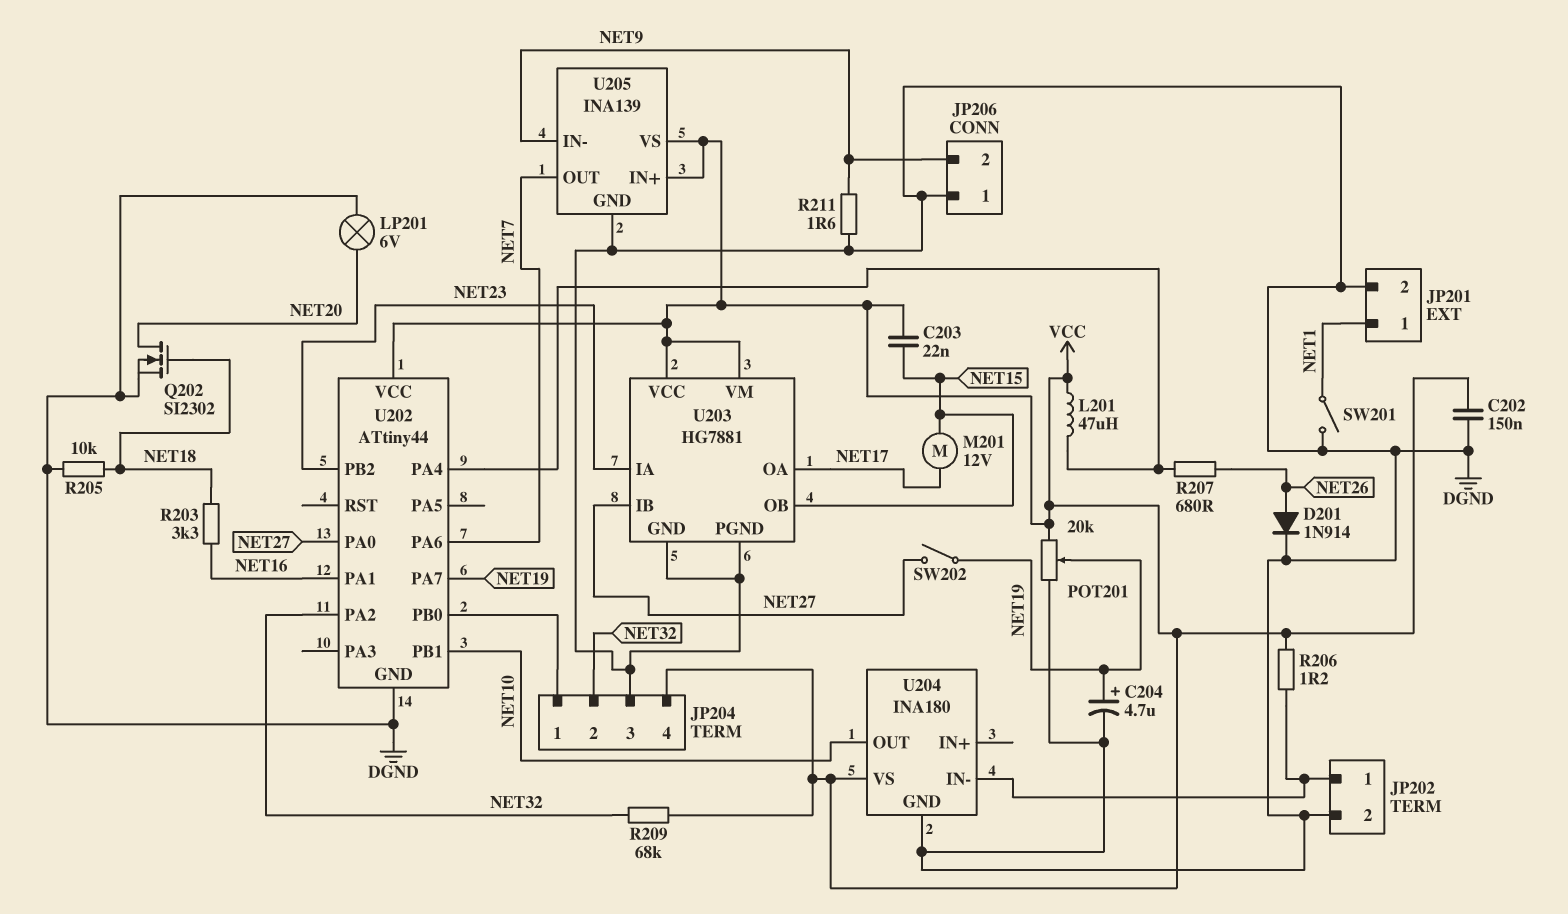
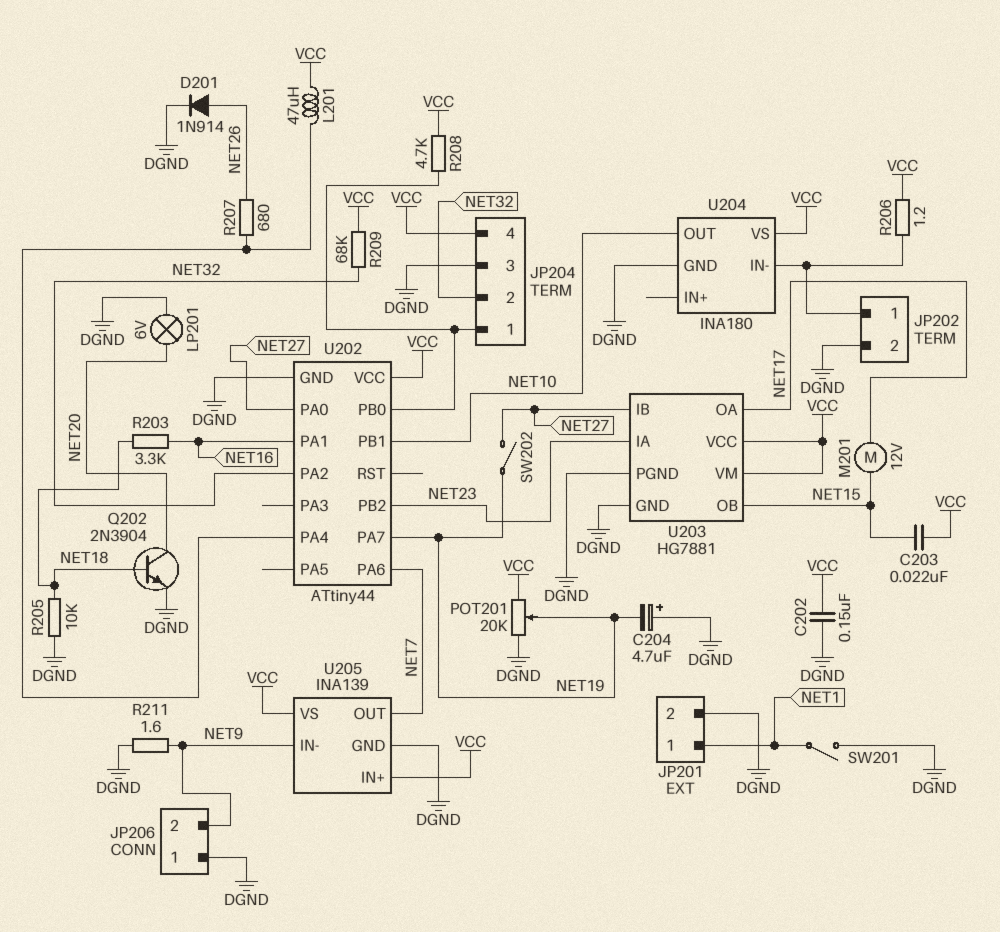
C204: 4.7uF (plus NET19, minus DGND) -> 4.7uF (plus DGND, minus NET19)
Q202: NMOS SI2302 (G NET18, D NET20, S DGND) -> NPN 2N3904 (B NET18, C NET20, E DGND)
R208: none -> 4.7k (JP204/1, VCC)

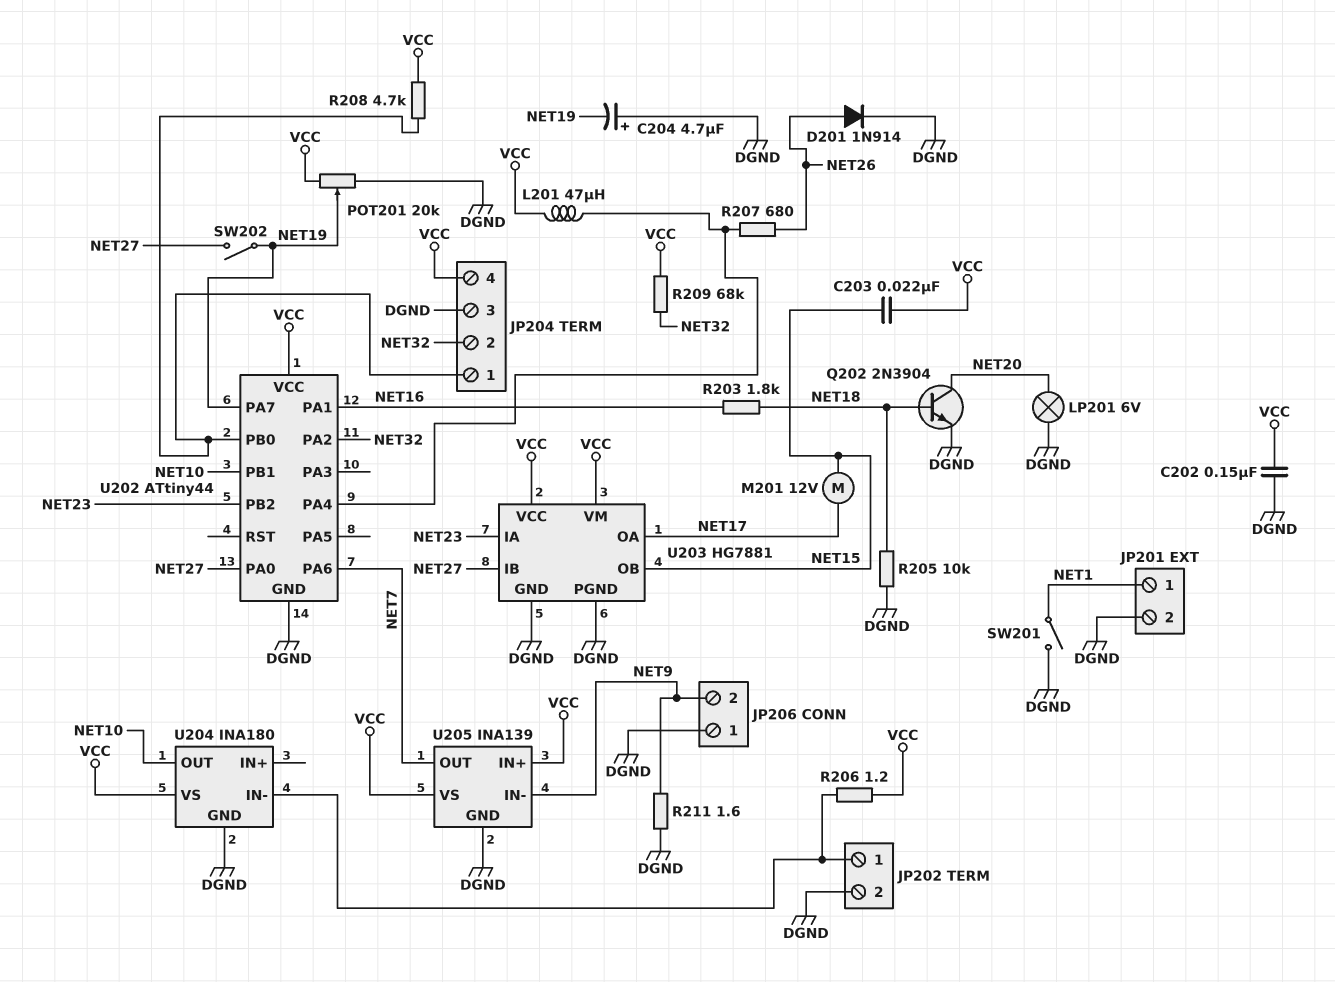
R203: 3.3k (NET16, NET18) -> 1.8k (NET16, NET18)

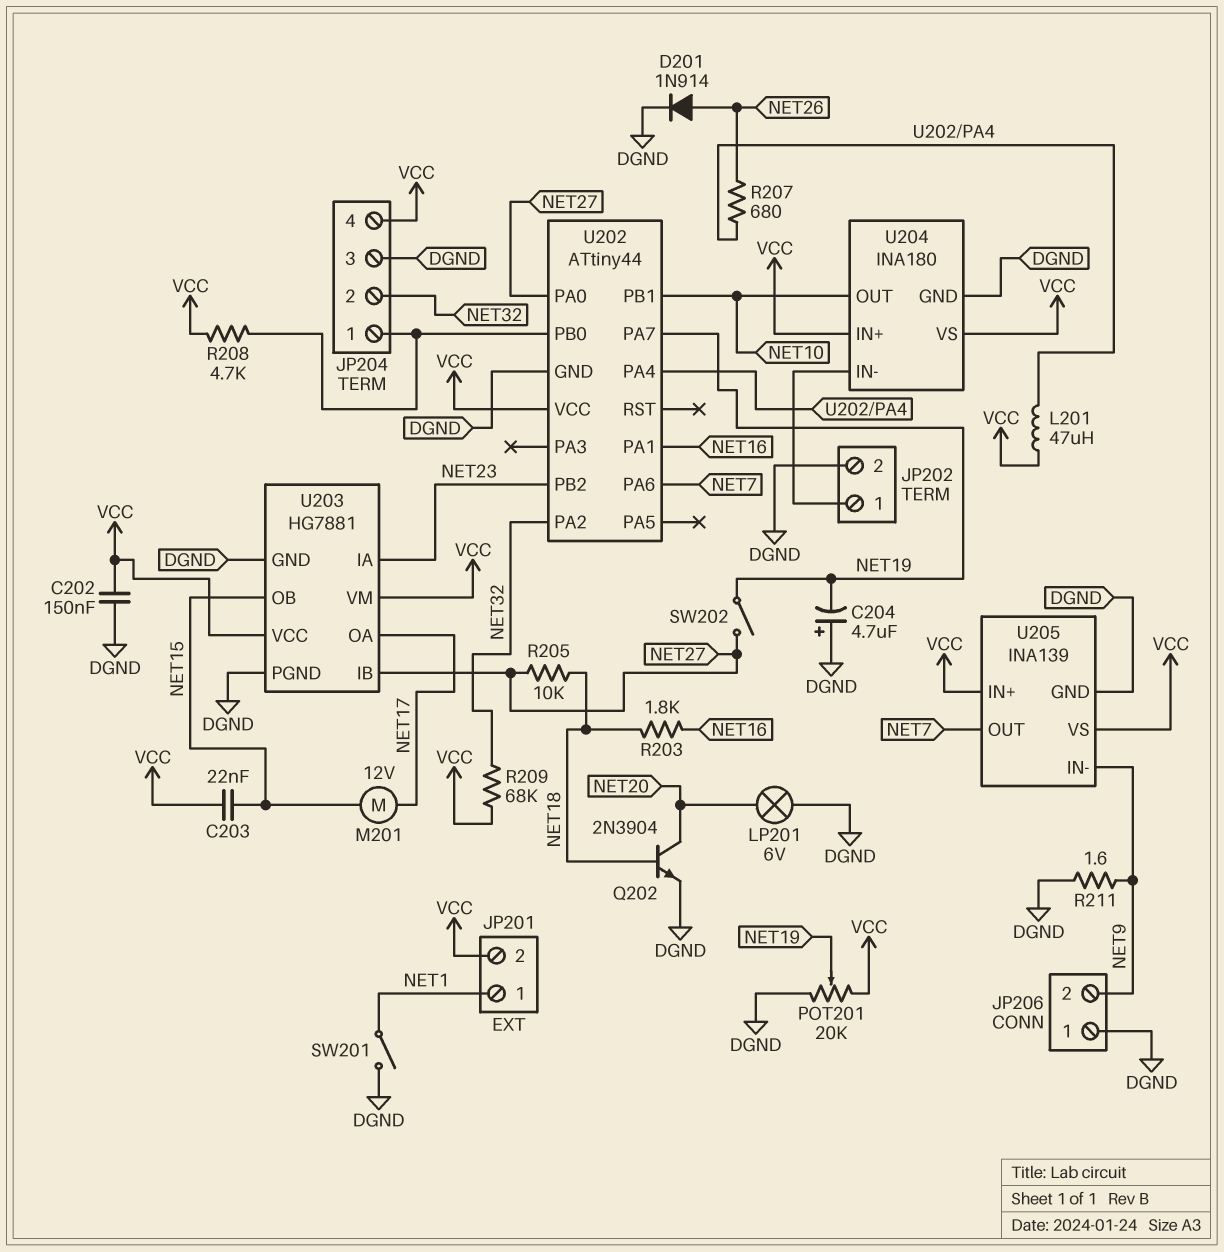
JP201 pin 2: DGND -> VCC
R205: 10k (DGND, NET18) -> 10k (NET18, NET27)
R206: 1.2 (JP202/1, VCC) -> none
U204 pin IN+: none -> VCC

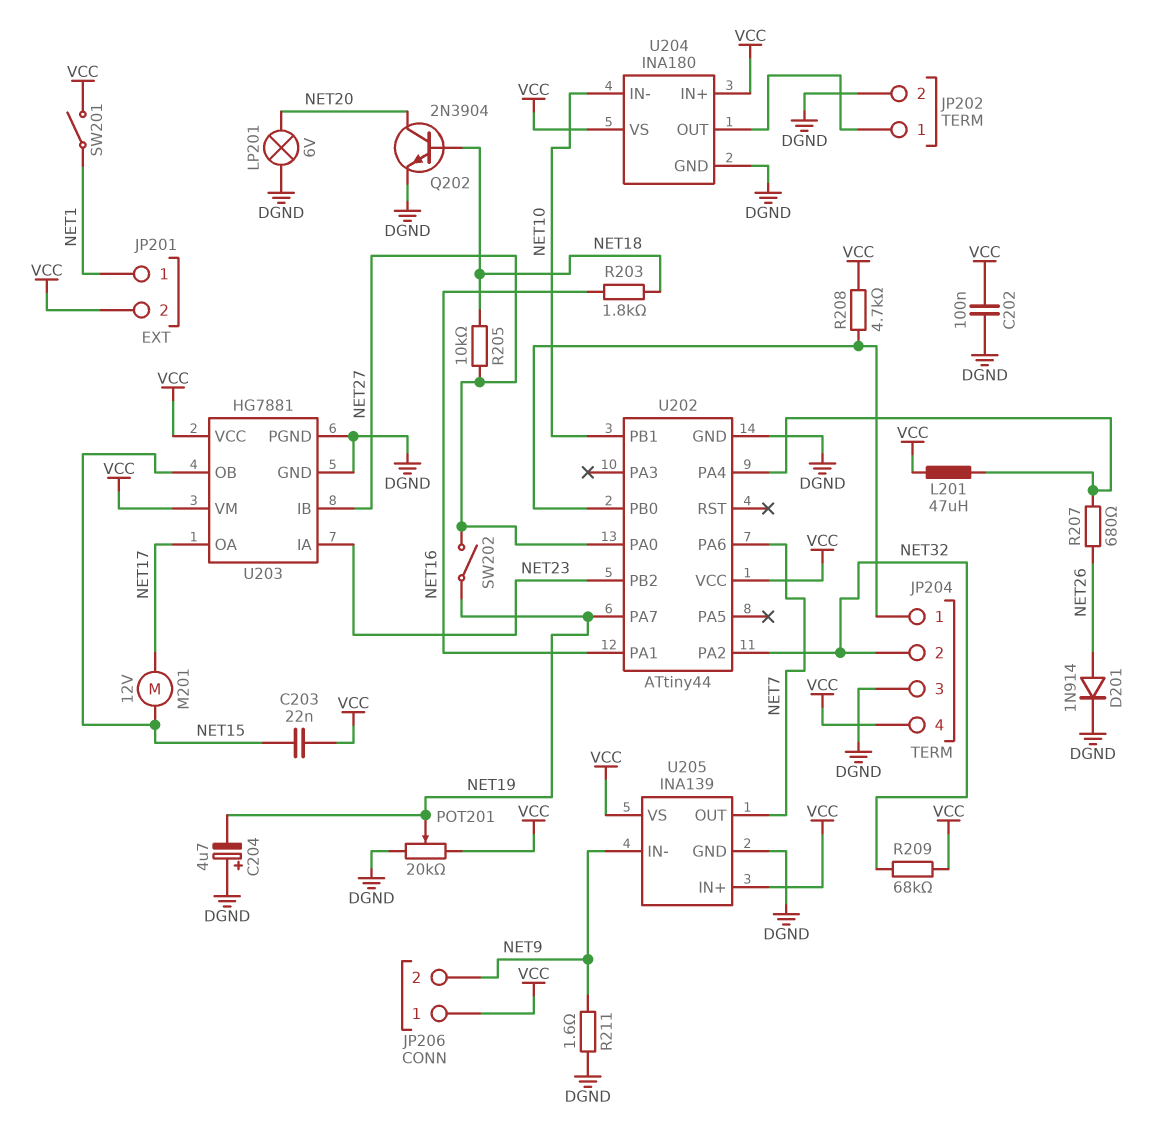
C202: 150nF (DGND, VCC) -> 100nF (DGND, VCC)
JP206 pin 1: DGND -> VCC
SW201: switch (DGND, NET1) -> switch (NET1, VCC)
U204 pin IN-: JP202/1 -> NET10
U204 pin OUT: NET10 -> JP202/1

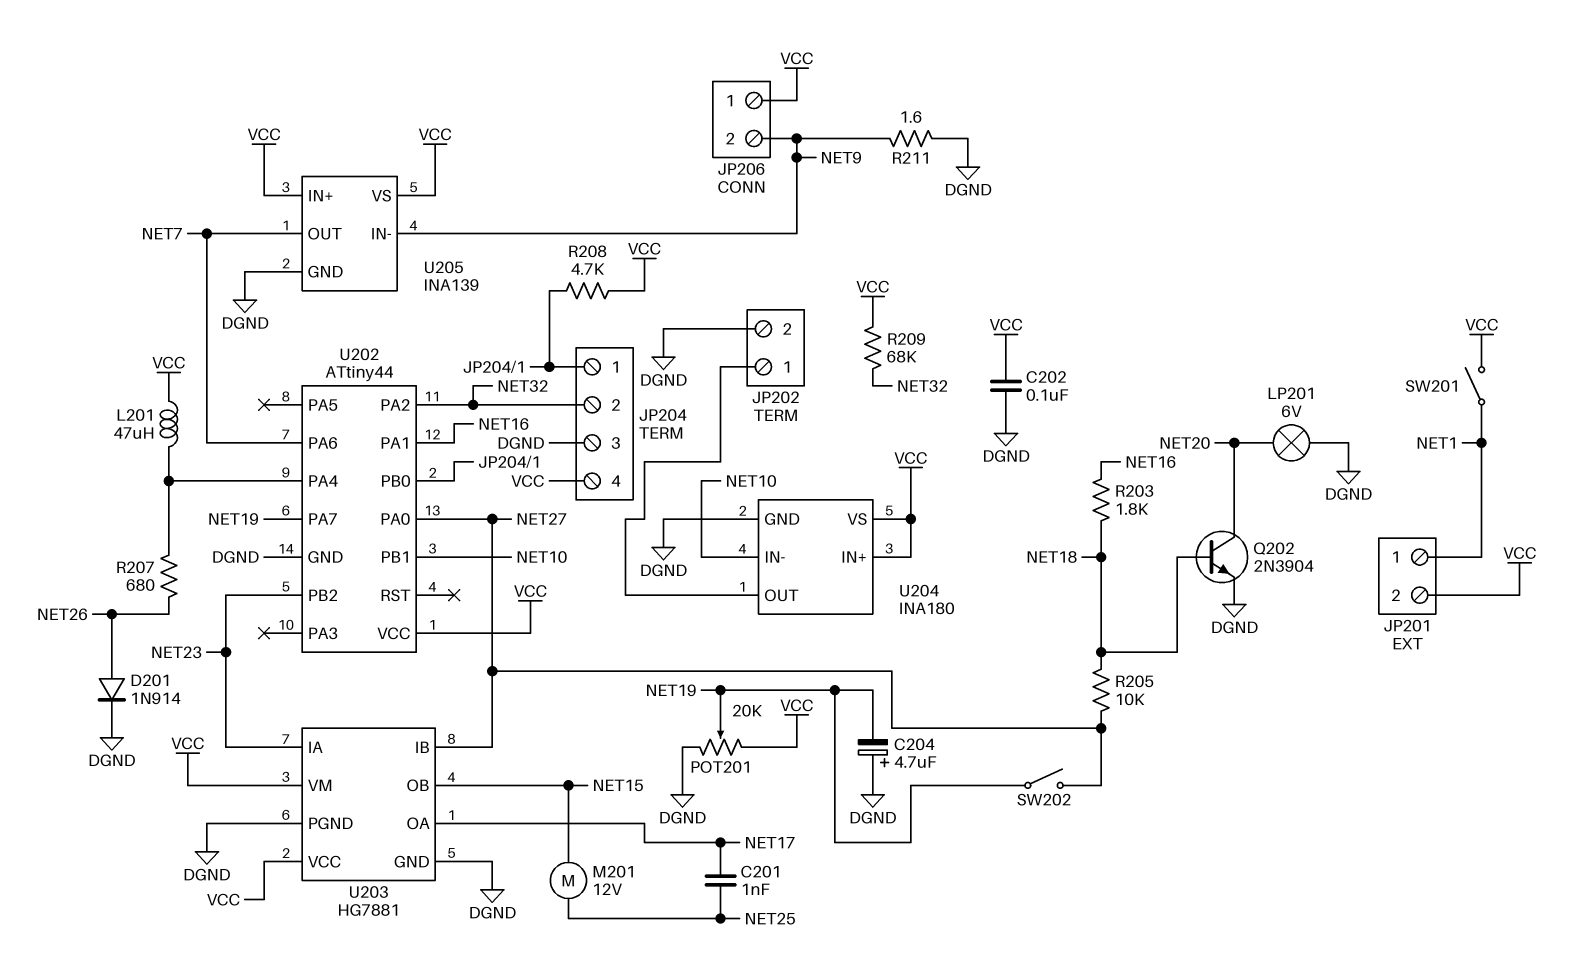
C201: none -> 1nF (NET17, NET25)
C203: 22nF (NET15, VCC) -> none
M201: motor 12V (NET15, NET17) -> motor 12V (NET15, NET25)

